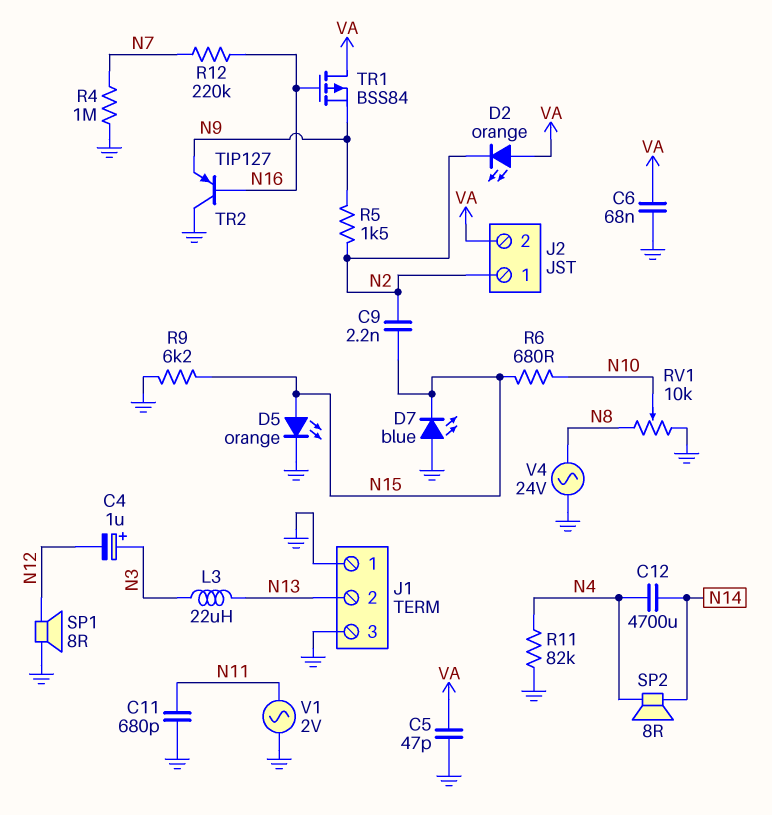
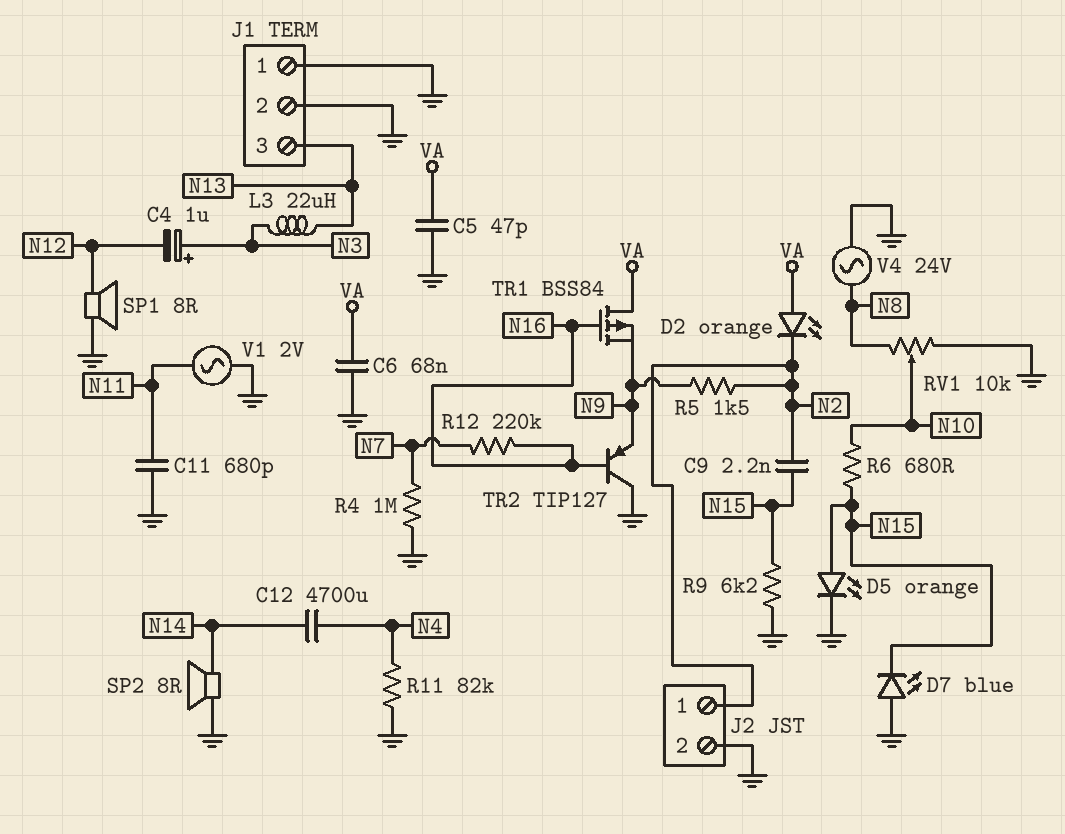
J1 pin 2: N13 -> GND
J1 pin 3: GND -> N13
J2 pin 2: VA -> GND
SP2: speaker 8R (N4, N14) -> speaker 8R (GND, N14)

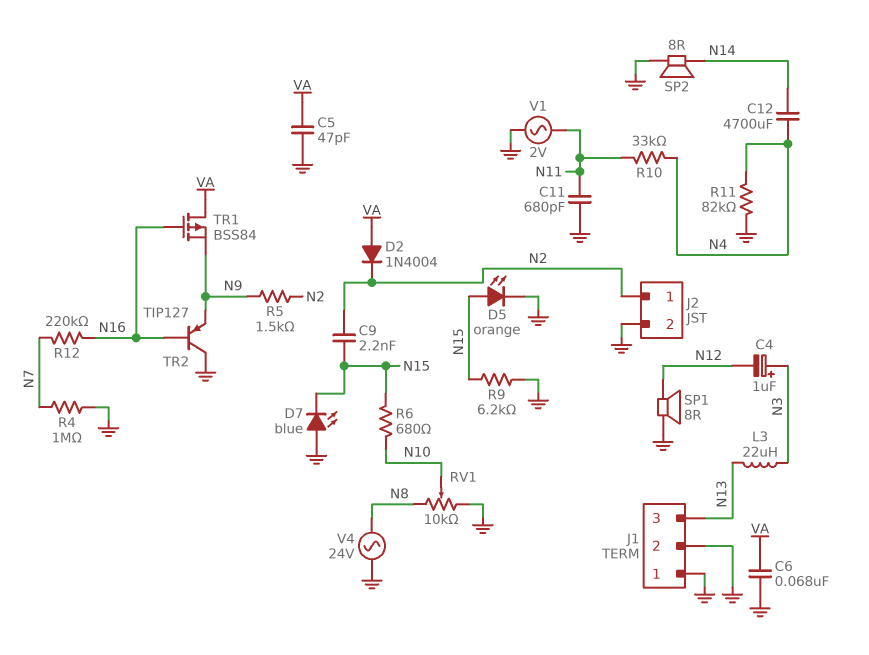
D2: LED orange (A VA, K N2) -> diode 1N4004 (A VA, K N2)
R10: none -> 33k (N4, N11)

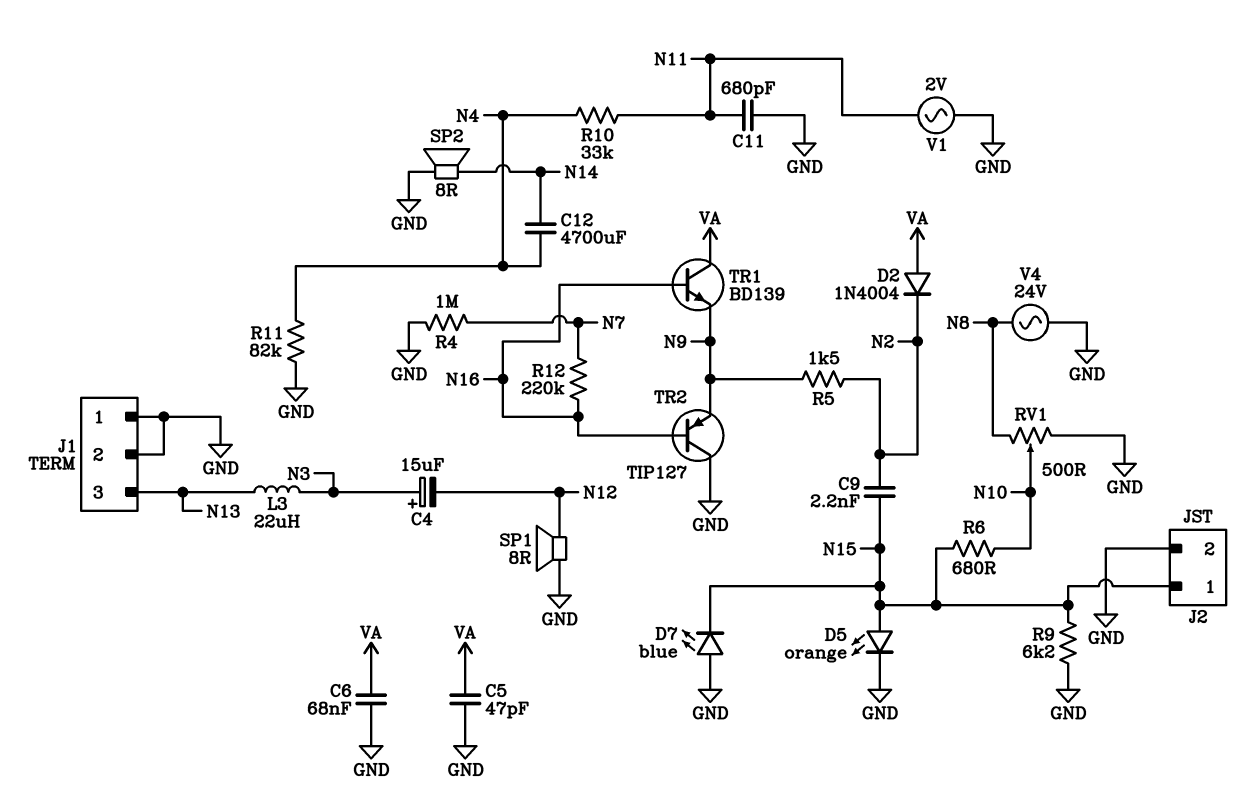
C4: 1uF (plus N3, minus N12) -> 15uF (plus N3, minus N12)
J2 pin 1: N2 -> N15
RV1: 10k (GND, N8, wiper N10) -> 500 (GND, N8, wiper N10)
TR1: PMOS BSS84 (G N16, D VA, S N9) -> NPN BD139 (B N16, C VA, E N9)

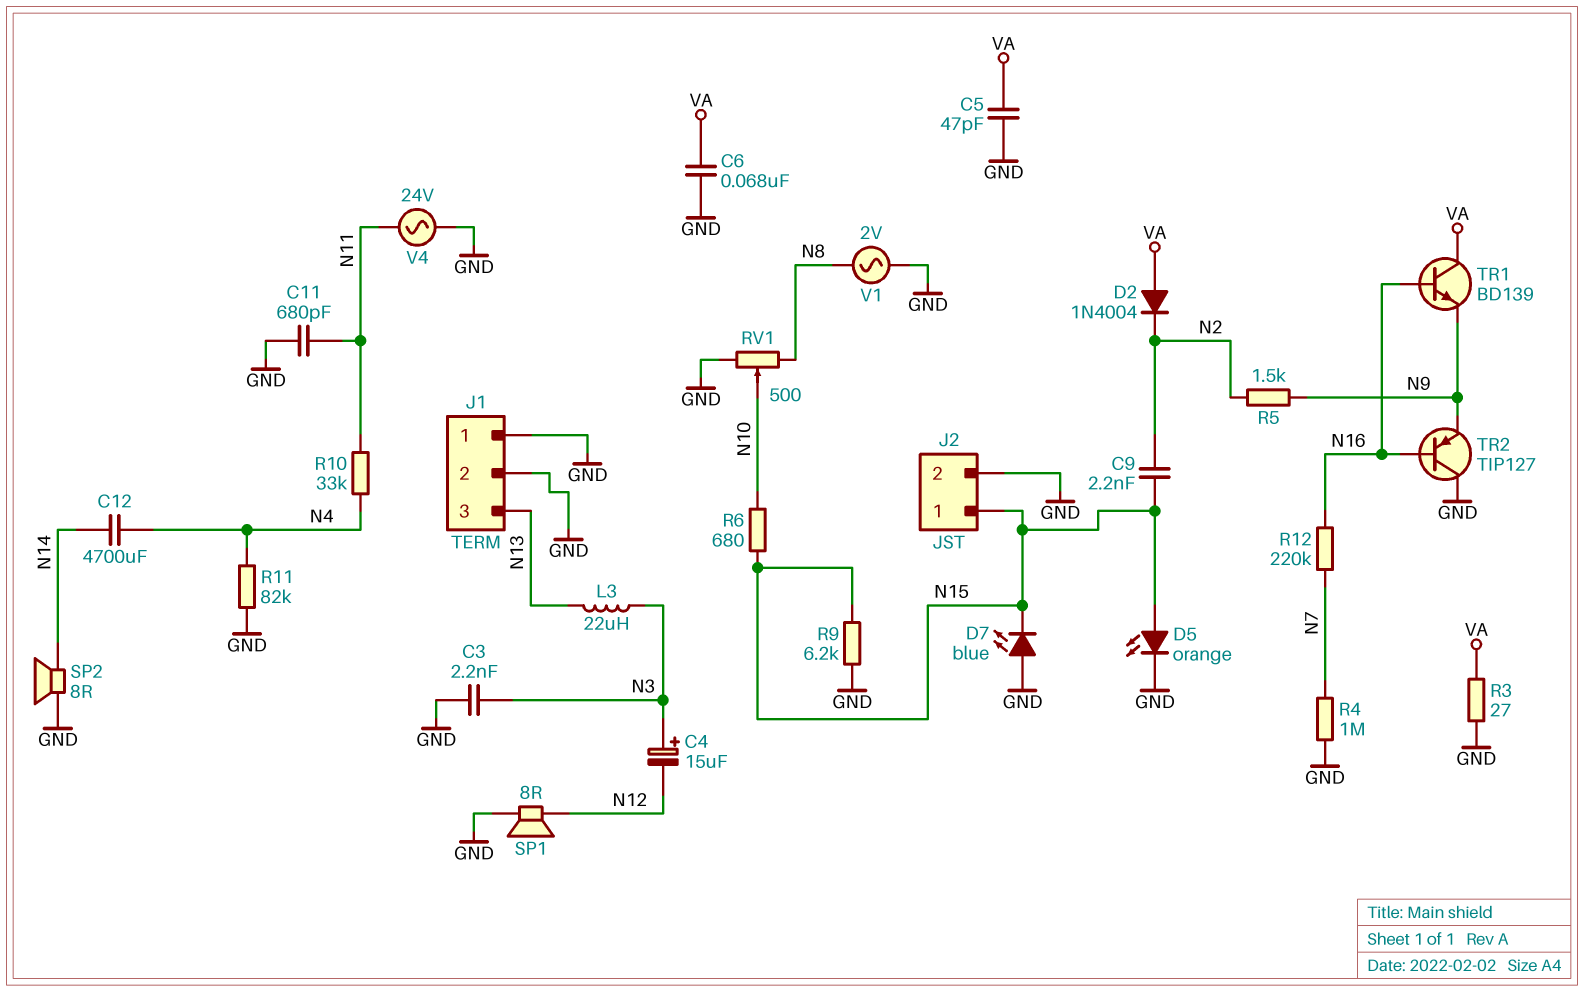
C3: none -> 2.2nF (GND, N3)
R3: none -> 27 (GND, VA)
V1: AC 2V (GND, N11) -> AC 2V (GND, N8)
V4: AC 24V (GND, N8) -> AC 24V (GND, N11)

